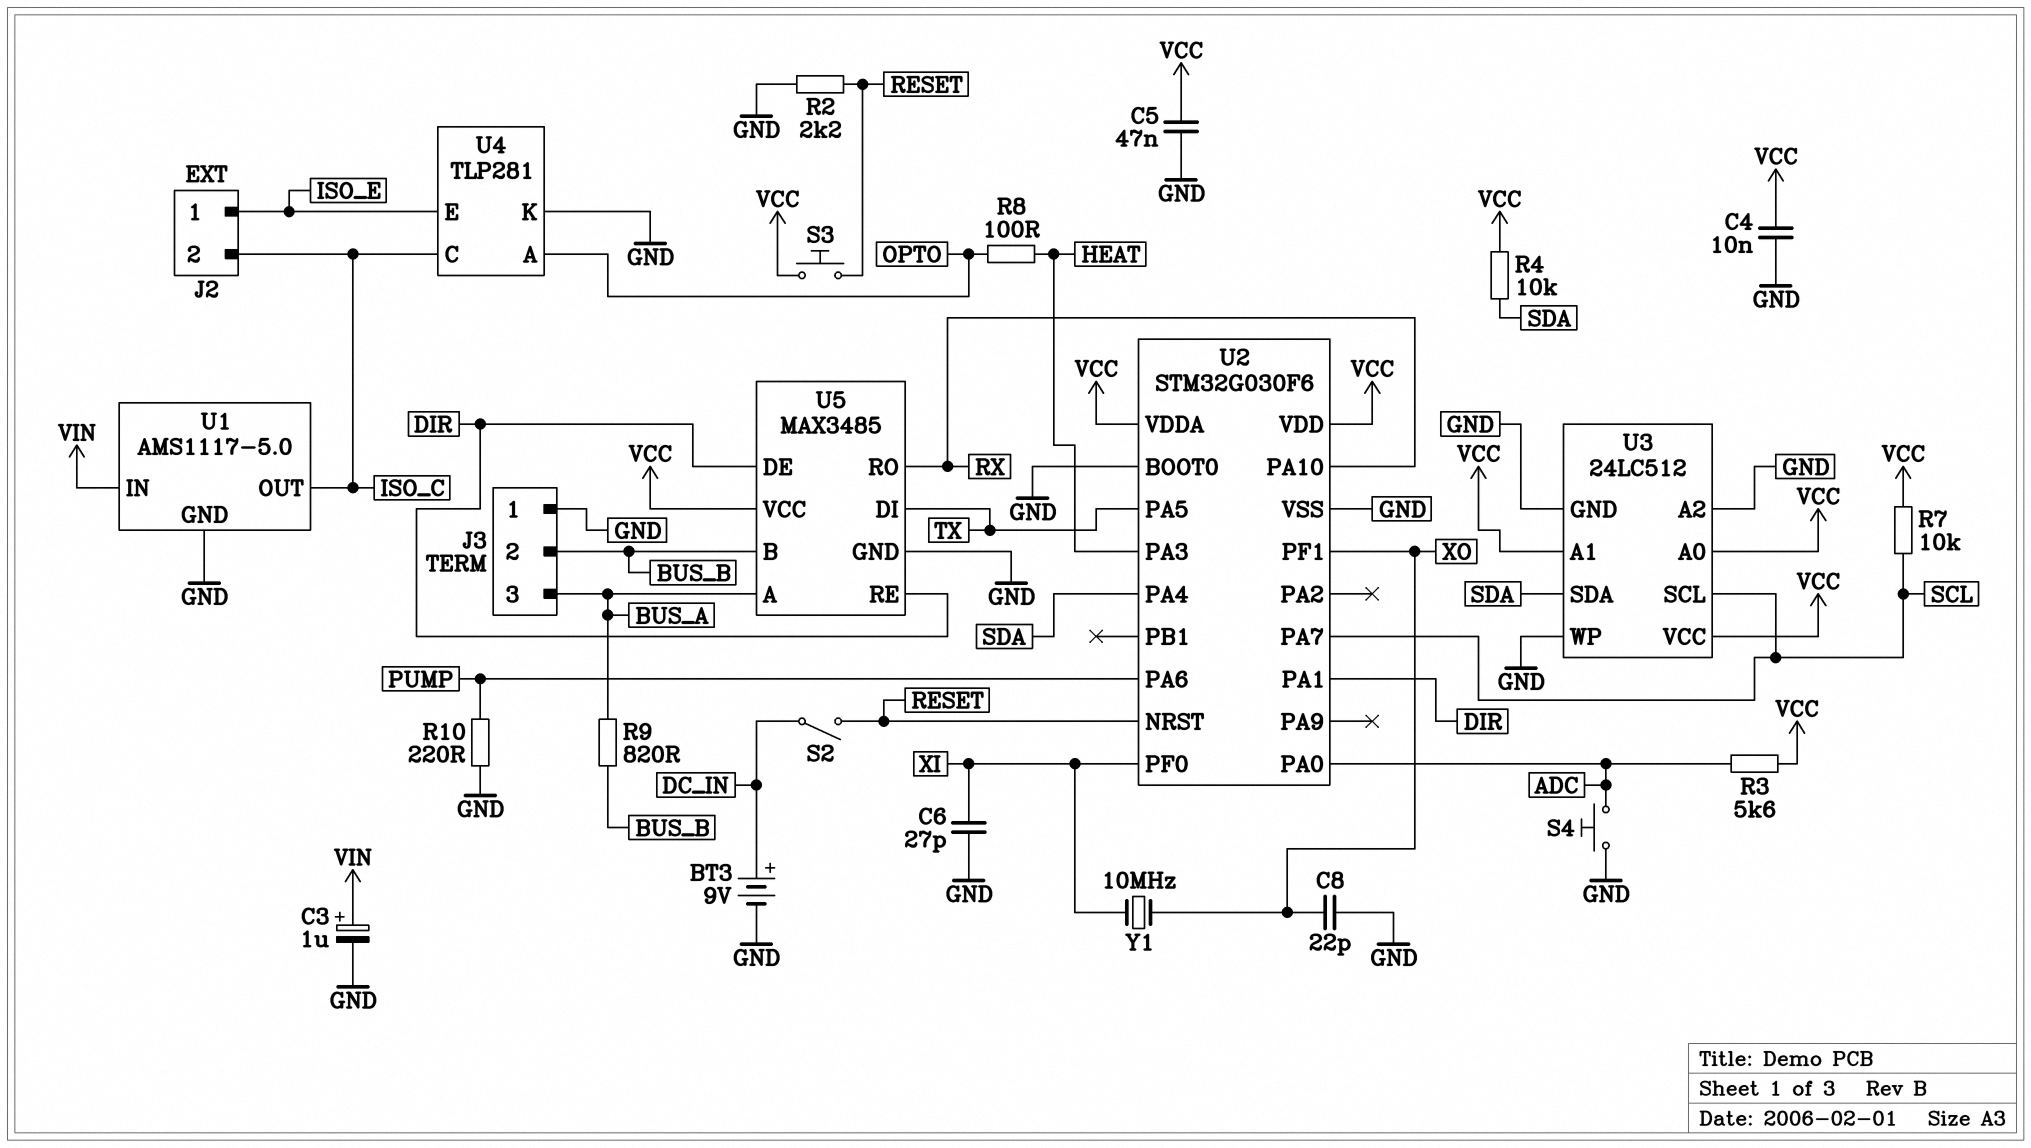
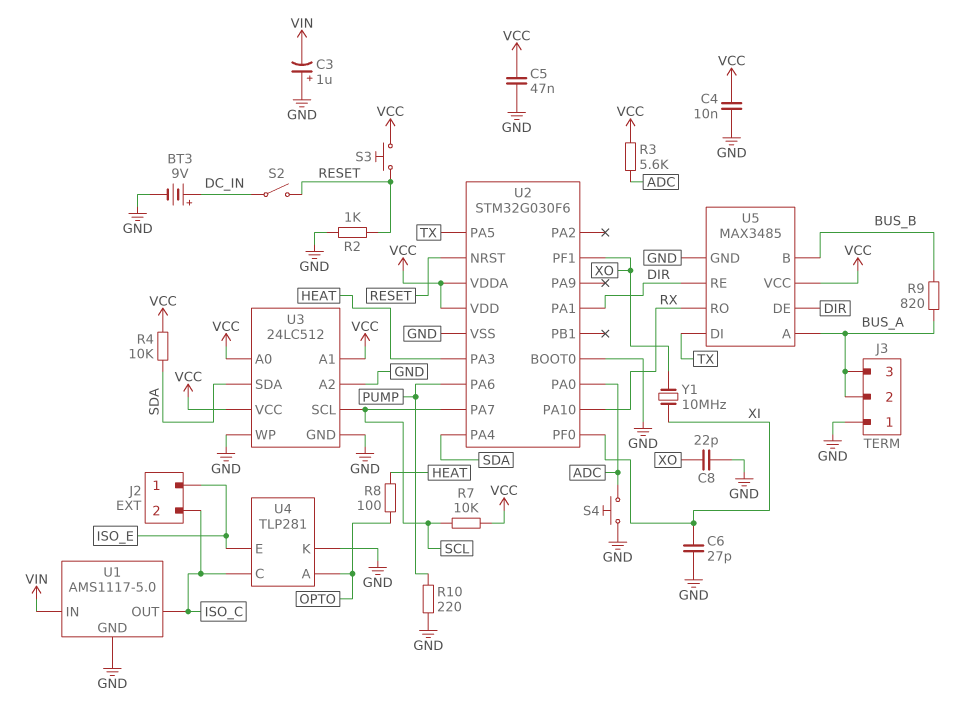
C3: 1uF (plus VIN, minus GND) -> 1uF (plus GND, minus VIN)
J3 pin 2: BUS_B -> BUS_A
R2: 2.2k (GND, RESET) -> 1k (GND, RESET)

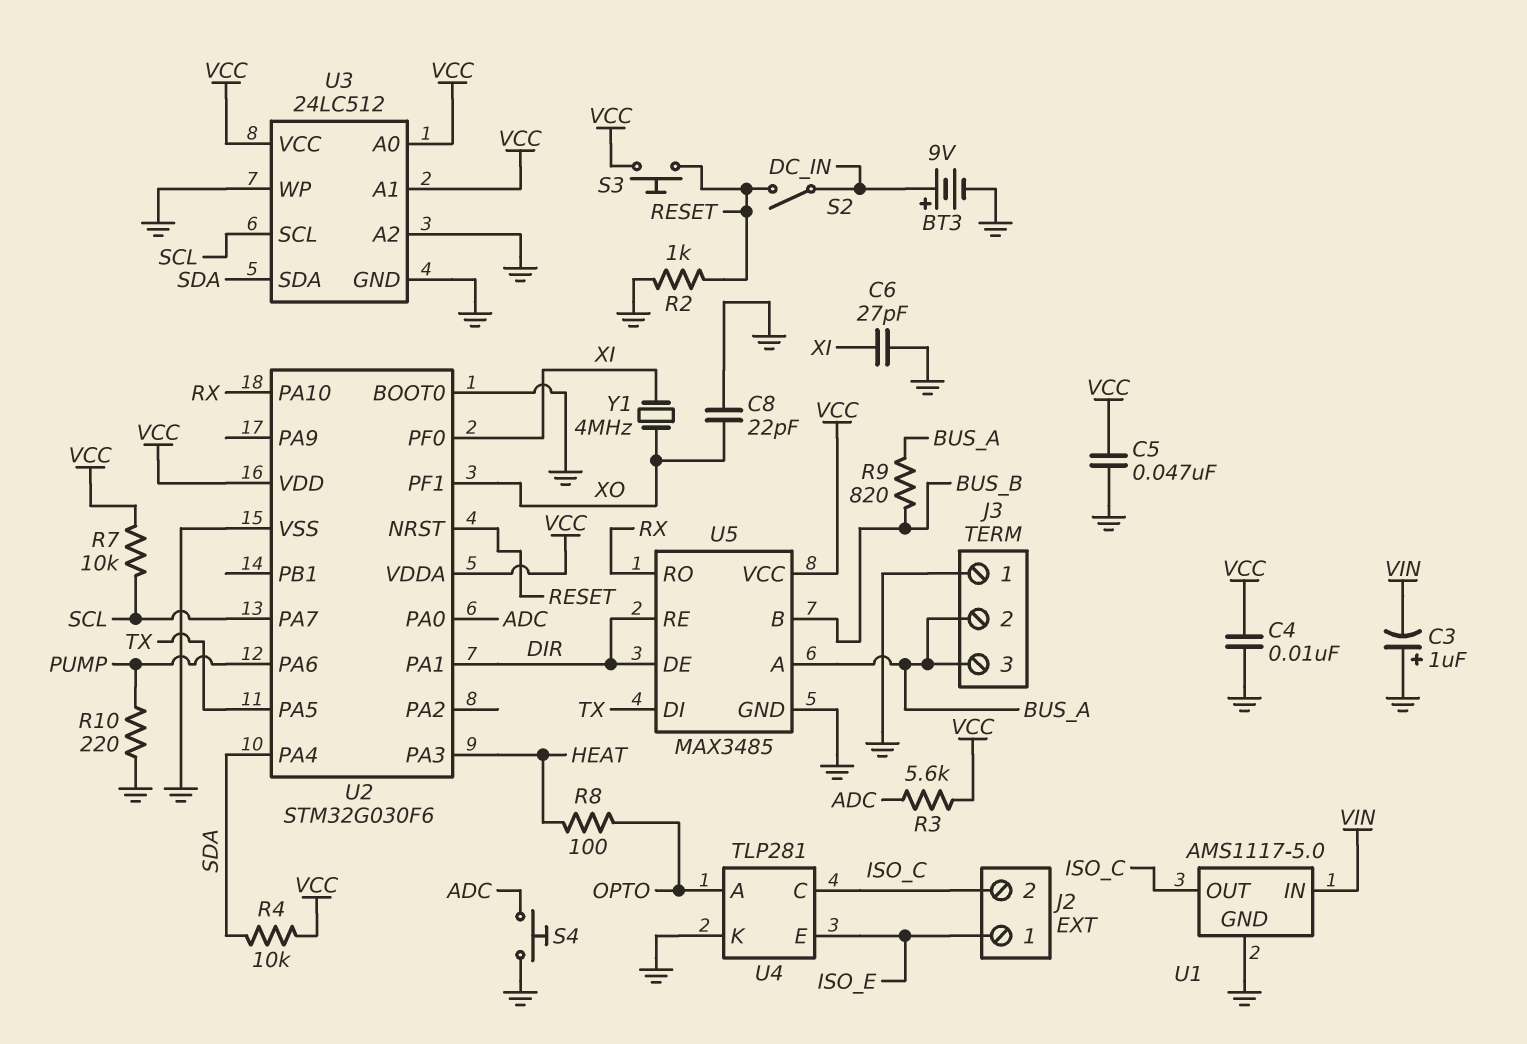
Y1: 10MHz (XI, XO) -> 4MHz (XI, XO)

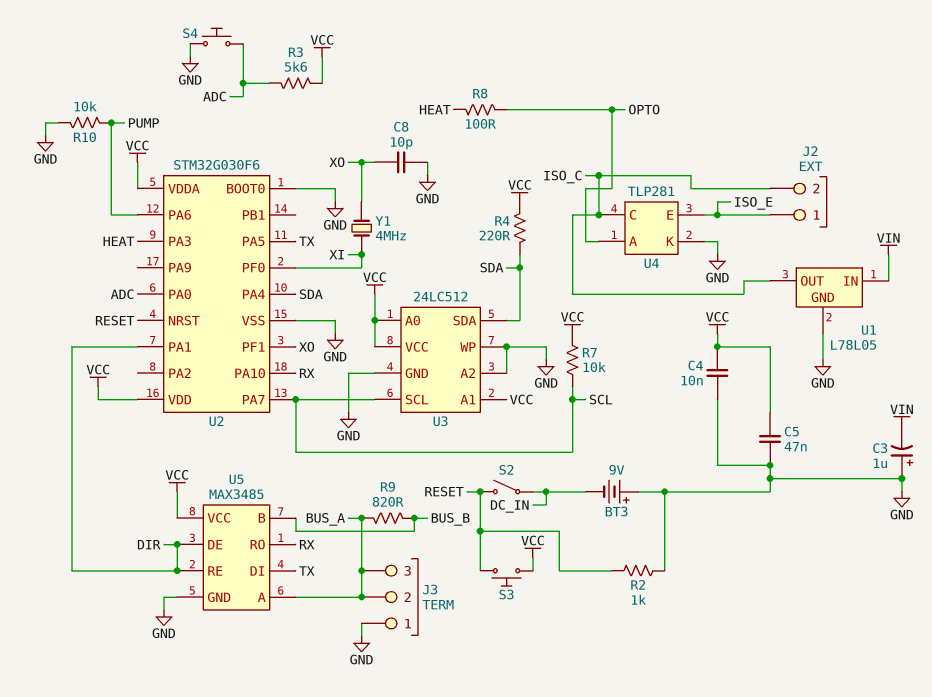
BT3: 9V (plus DC_IN, minus GND) -> 9V (plus GND, minus DC_IN)
C6: 27pF (GND, XI) -> none
C8: 22pF (GND, XO) -> 10pF (GND, XO)
R4: 10k (SDA, VCC) -> 220 (SDA, VCC)
R10: 220 (GND, PUMP) -> 10k (GND, PUMP)
U1: AMS1117-5.0 -> L78L05

